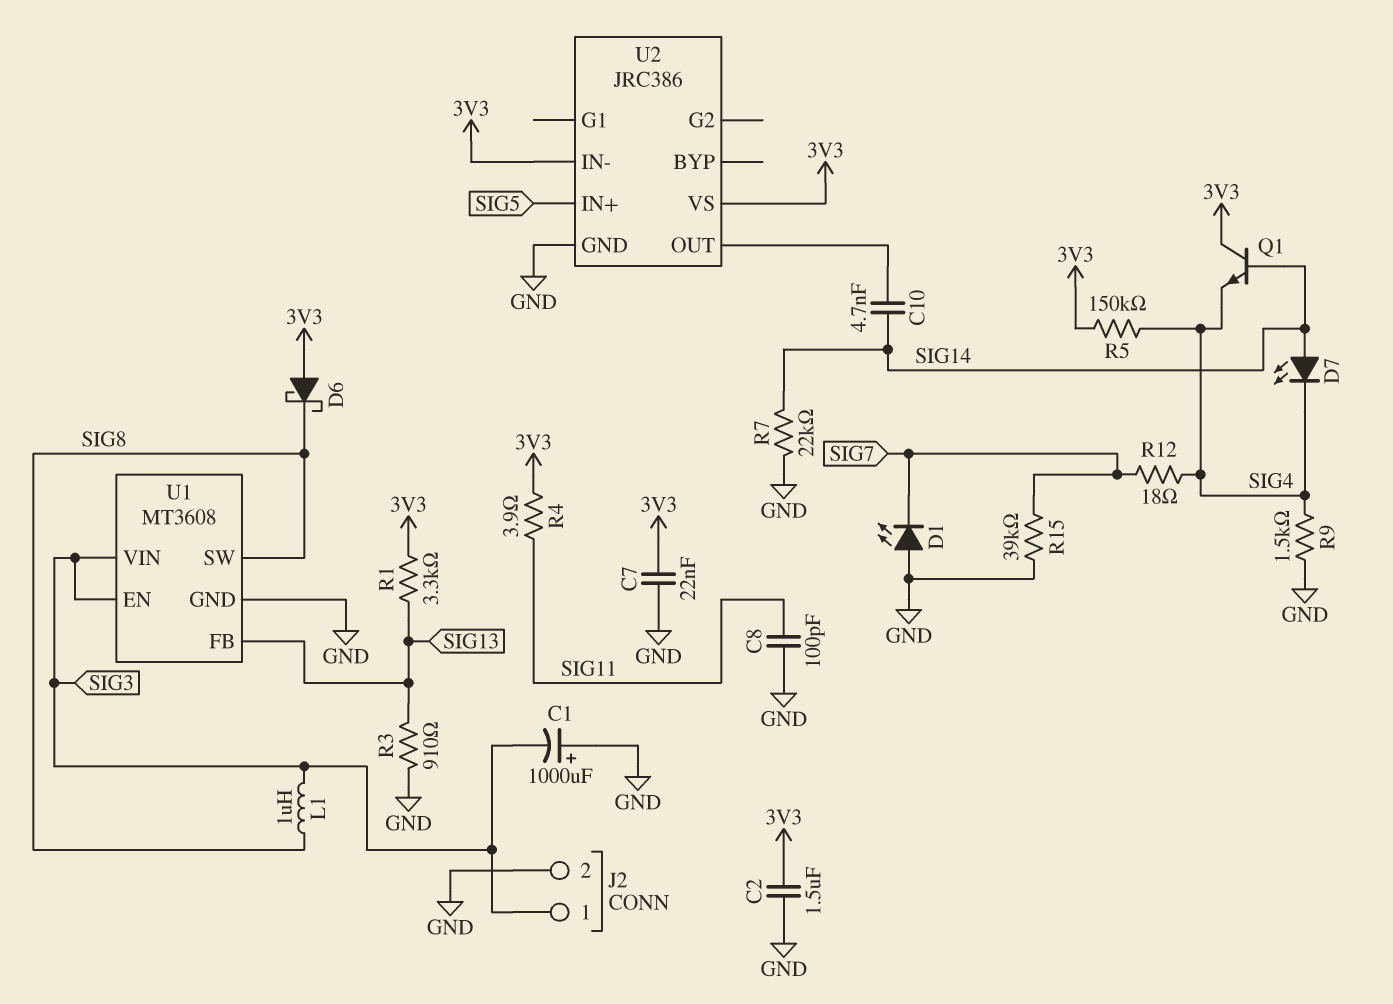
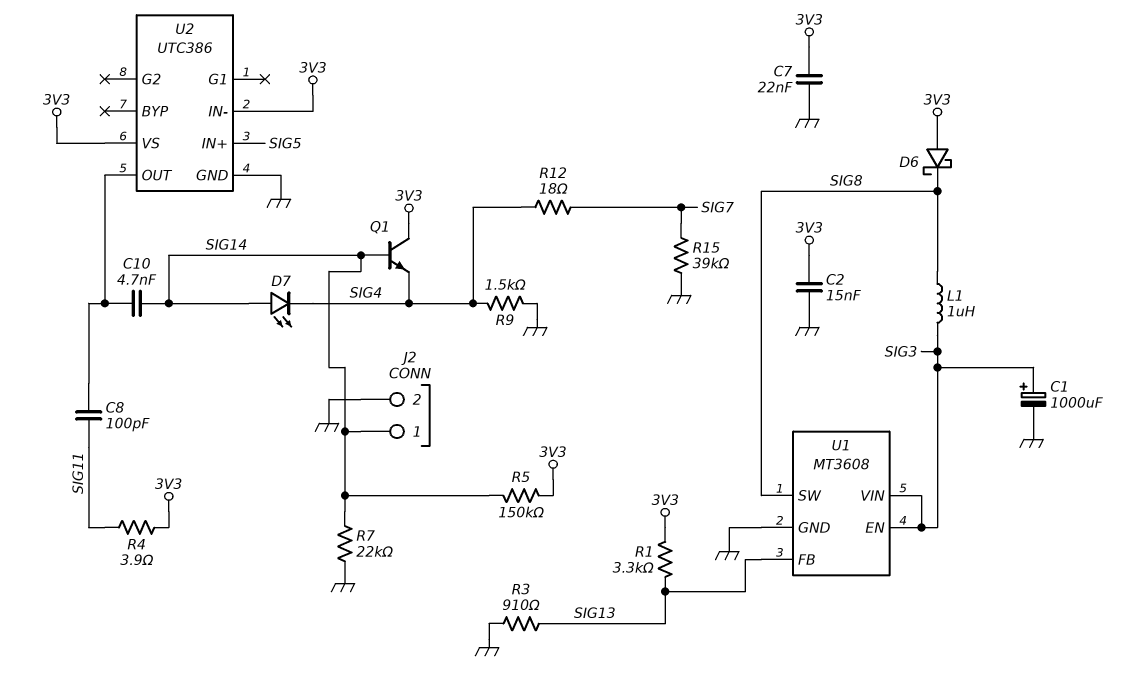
C1: 1000uF (plus GND, minus SIG3) -> 1000uF (plus SIG3, minus GND)
C2: 1.5uF (3V3, GND) -> 15nF (3V3, GND)
C8: 100pF (GND, SIG11) -> 100pF (SIG11, U2/OUT)
D1: LED (A GND, K SIG7) -> none
J2 pin 1: SIG3 -> SIG14
R5: 150k (3V3, SIG4) -> 150k (3V3, SIG14)
U2: JRC386 -> UTC386

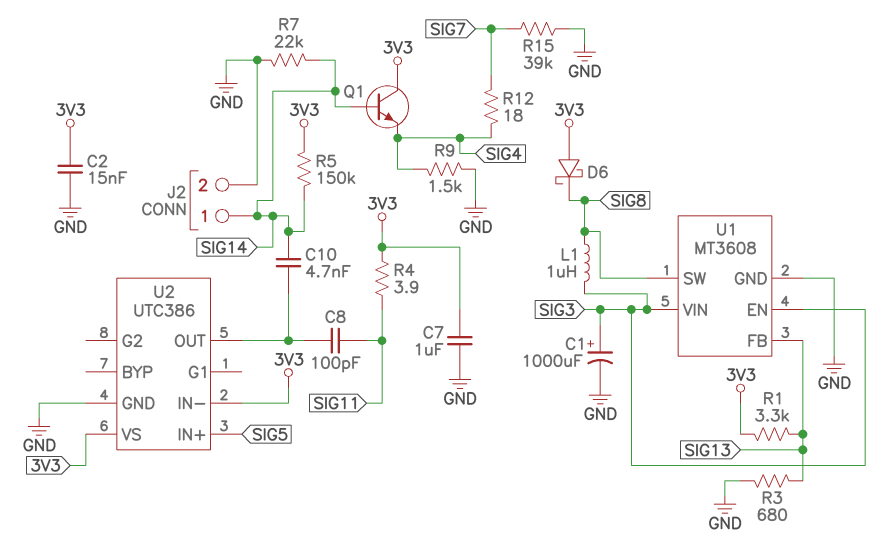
C7: 22nF (3V3, GND) -> 1uF (3V3, GND)
D7: LED (A SIG14, K SIG4) -> none
R3: 910 (GND, SIG13) -> 680 (GND, SIG13)

